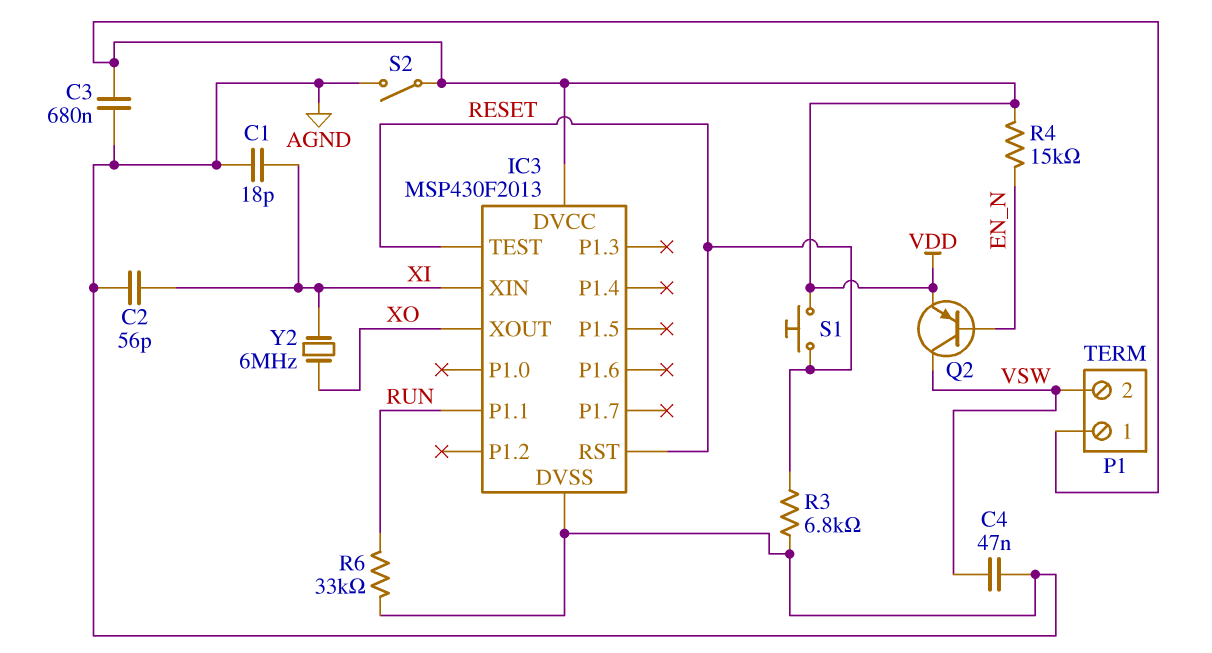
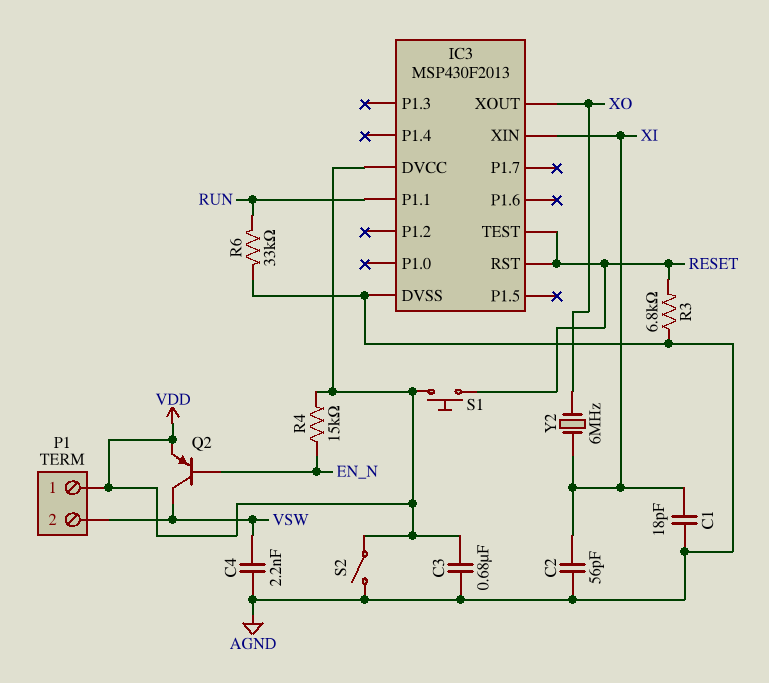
C4: 47nF (AGND, VSW) -> 2.2nF (AGND, VSW)

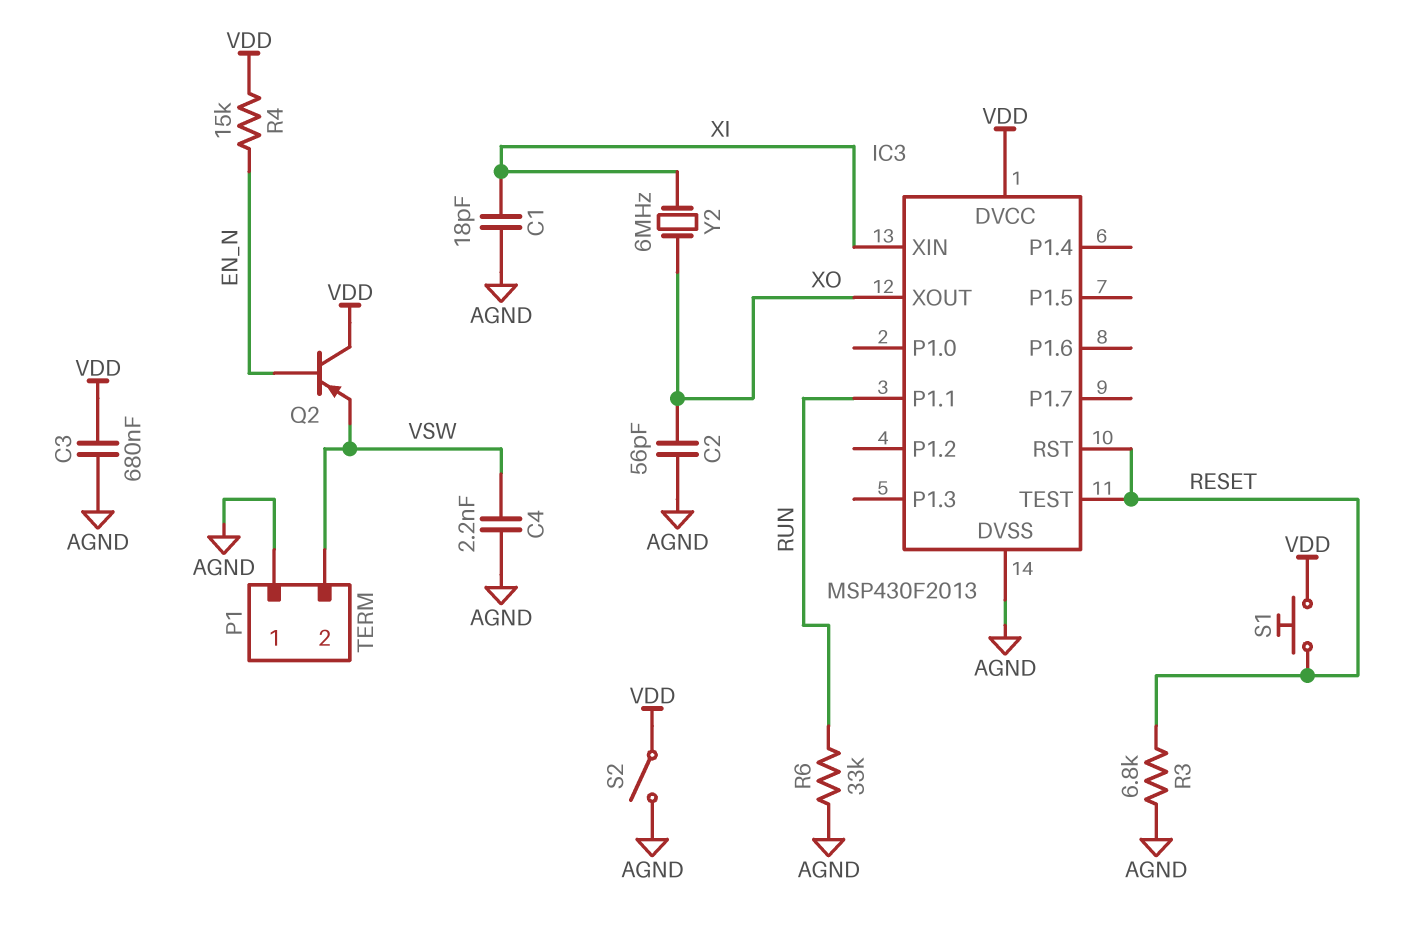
C2: 56pF (AGND, XI) -> 56pF (AGND, XO)
P1 pin 1: VDD -> AGND
Q2: PNP (B EN_N, C VSW, E VDD) -> PNP (B EN_N, C VDD, E VSW)

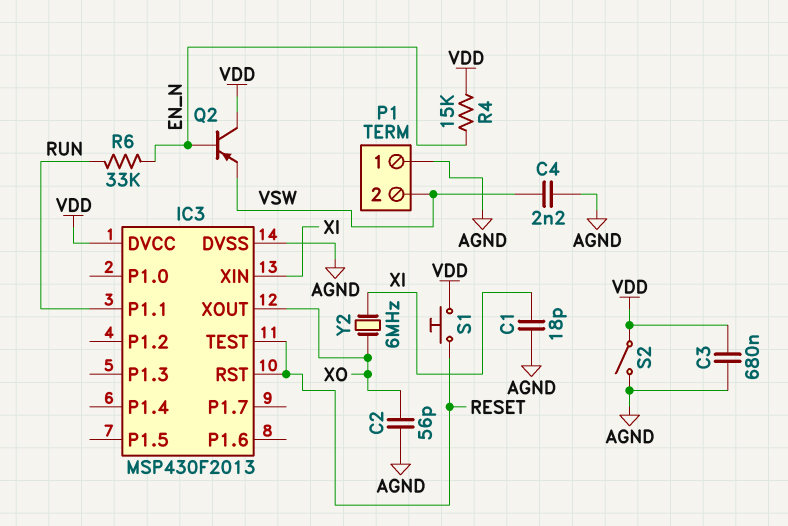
R3: 6.8k (AGND, RESET) -> none
R6: 33k (AGND, RUN) -> 33k (EN_N, RUN)

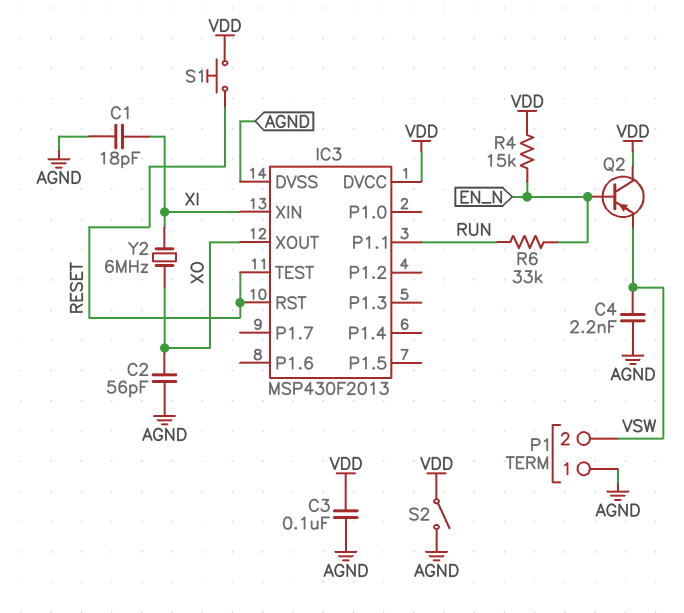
C3: 680nF (AGND, VDD) -> 100nF (AGND, VDD)

